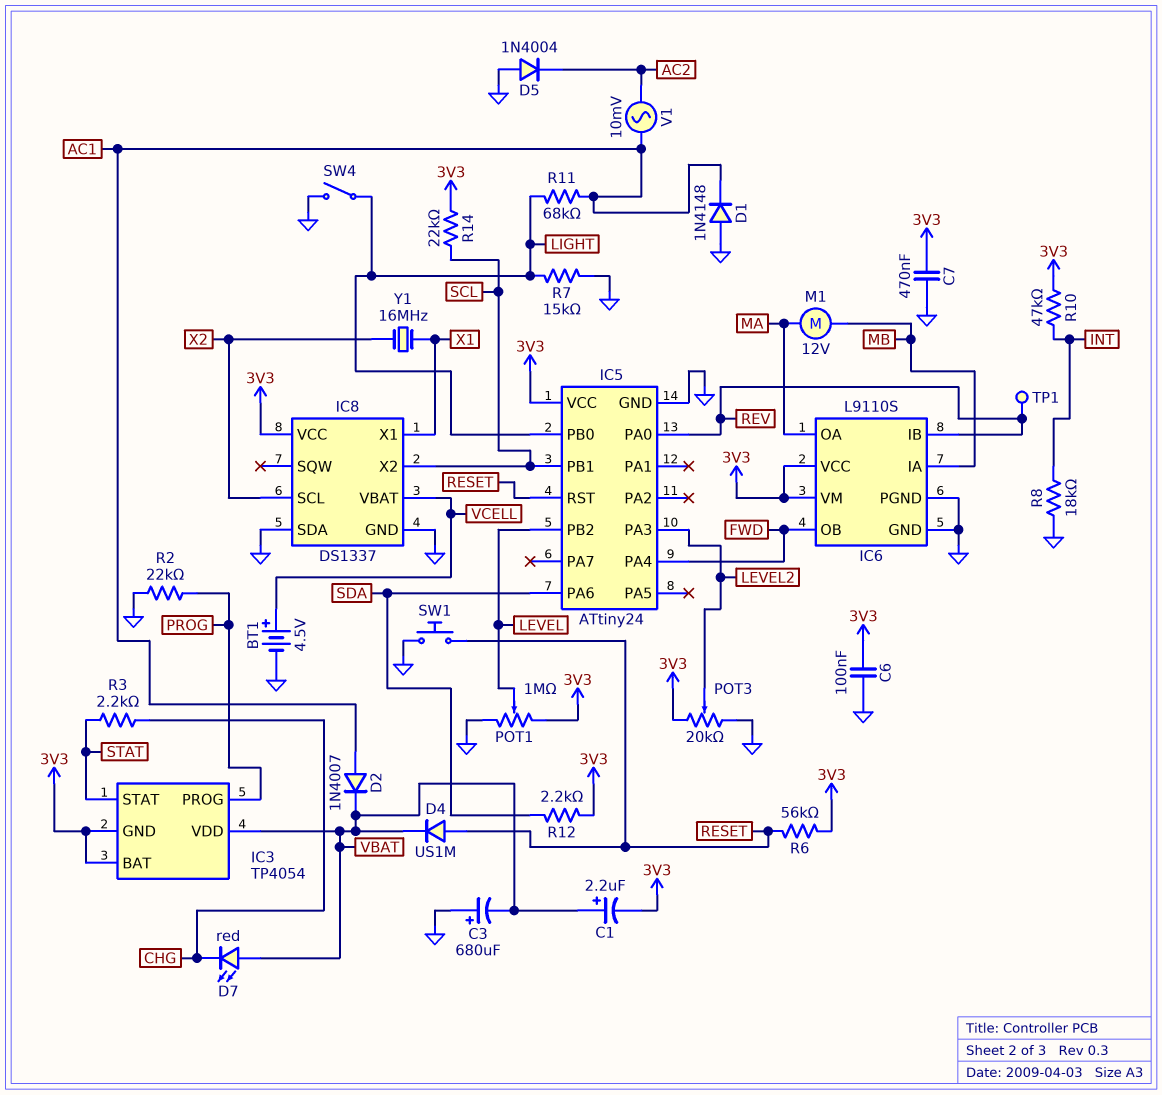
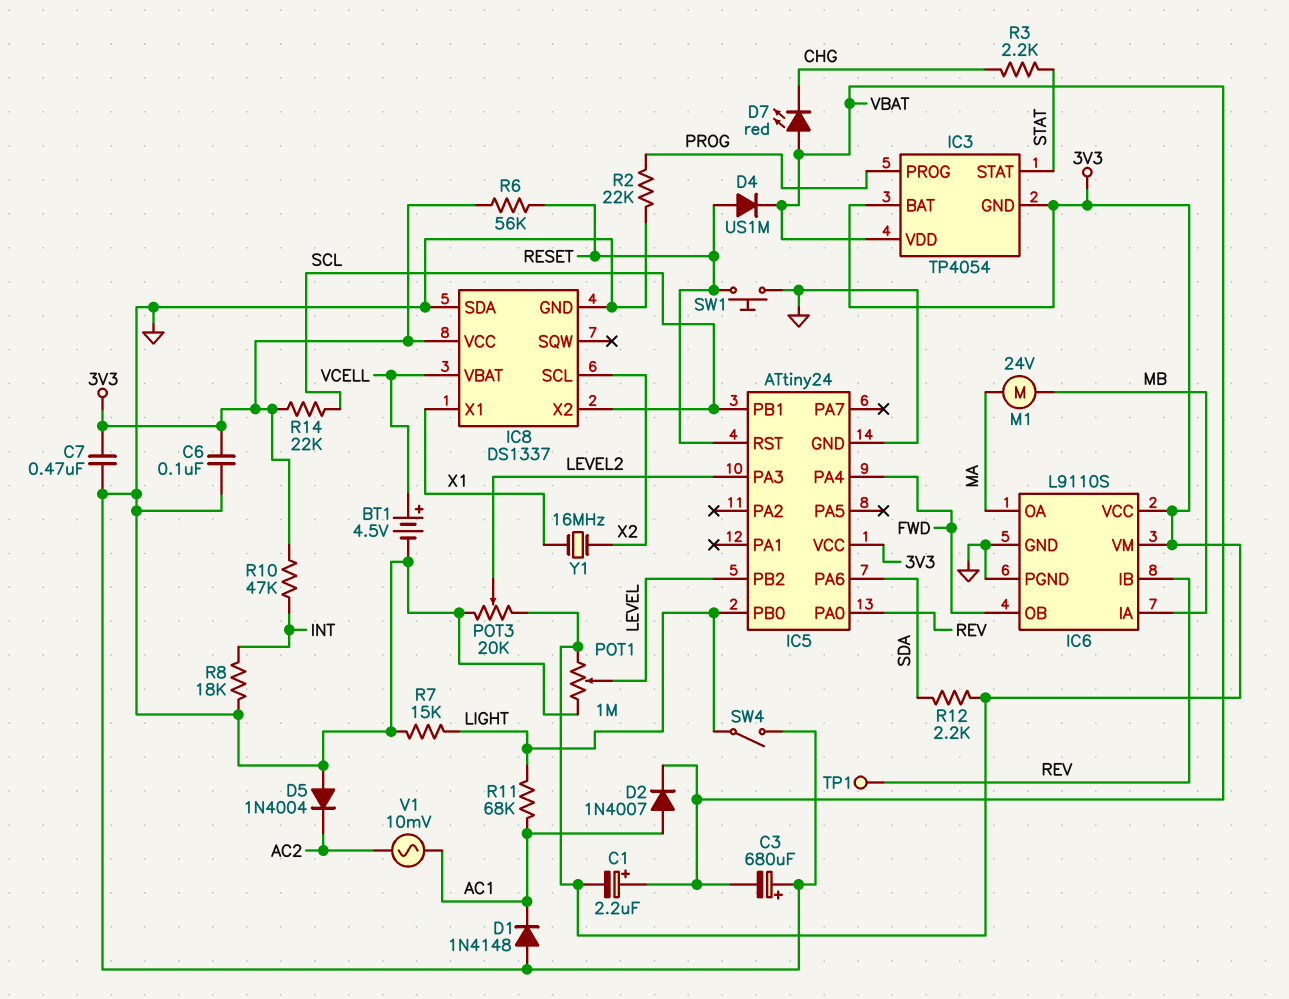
M1: motor 12V (MA, MB) -> motor 24V (MA, MB)

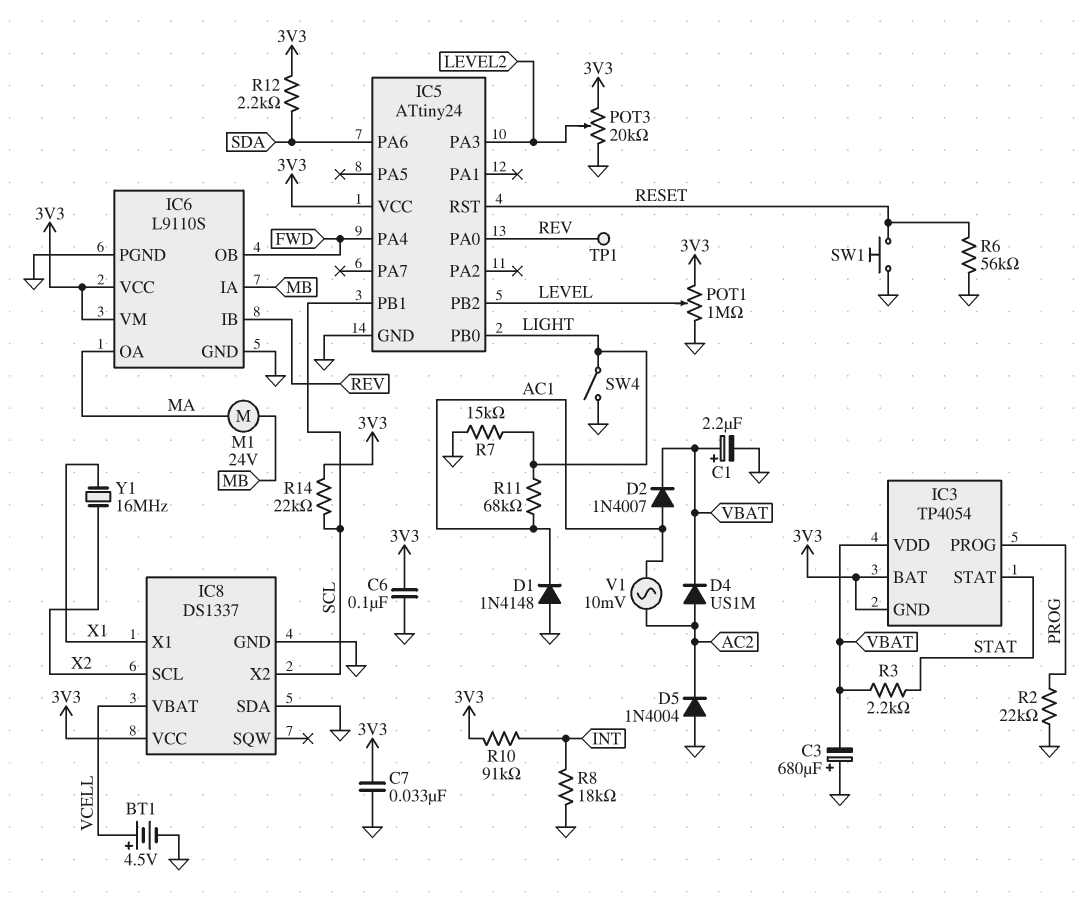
C1: 2.2uF (plus VBAT, minus 3V3) -> 2.2uF (plus VBAT, minus GND)
C7: 470nF (3V3, GND) -> 33nF (3V3, GND)
D4: diode US1M (A RESET, K VBAT) -> diode US1M (A AC2, K VBAT)
D7: LED red (A VBAT, K CHG) -> none
R3: 2.2k (CHG, STAT) -> 2.2k (STAT, VBAT)
R6: 56k (3V3, RESET) -> 56k (GND, RESET)
R10: 47k (3V3, INT) -> 91k (3V3, INT)

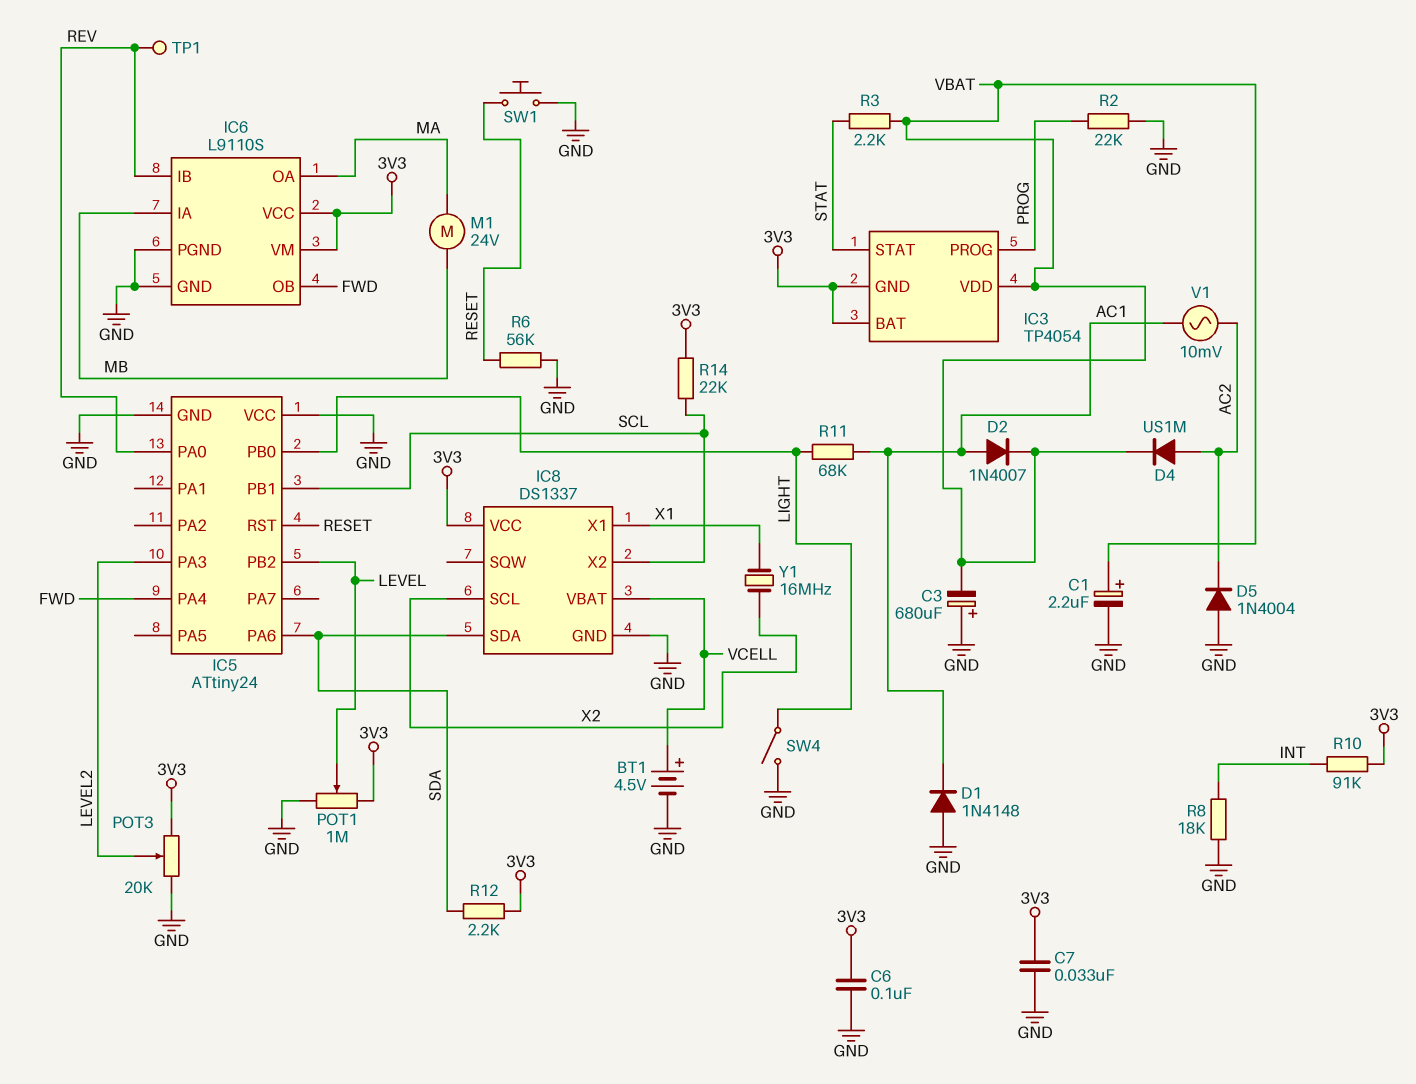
IC5 pin VCC: 3V3 -> GND
IC8 pin SDA: GND -> SDA
R7: 15k (GND, LIGHT) -> none

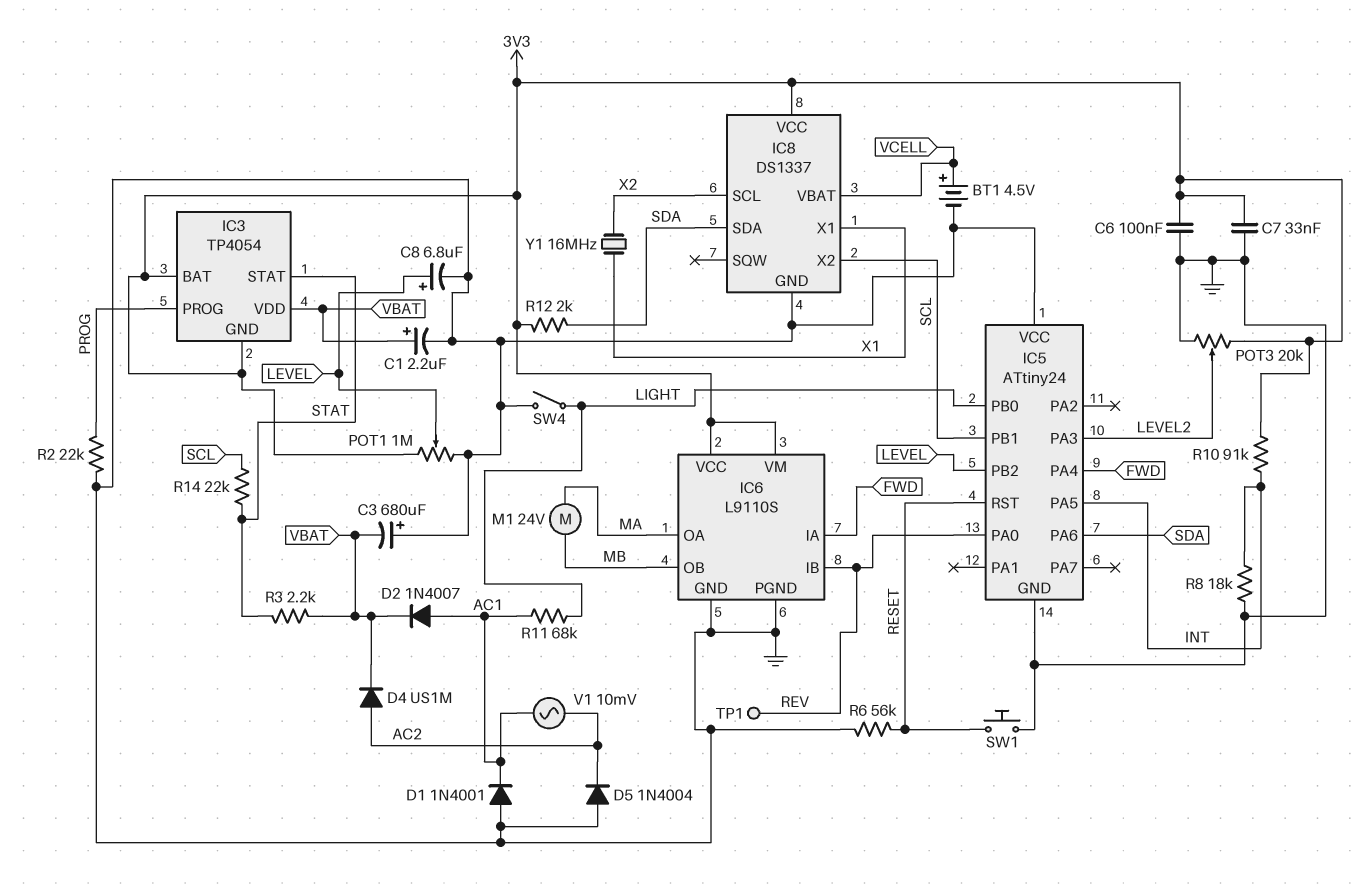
C8: none -> 6.8uF (plus LEVEL, minus GND)
D1: diode 1N4148 (A GND, K AC1) -> diode 1N4001 (A GND, K AC1)
IC5 pin PA5: none -> INT
IC6 pin IA: MB -> FWD
IC6 pin OB: FWD -> MB
R12: 2.2k (3V3, SDA) -> 2k (3V3, SDA)
R14: 22k (3V3, SCL) -> 22k (SCL, STAT)

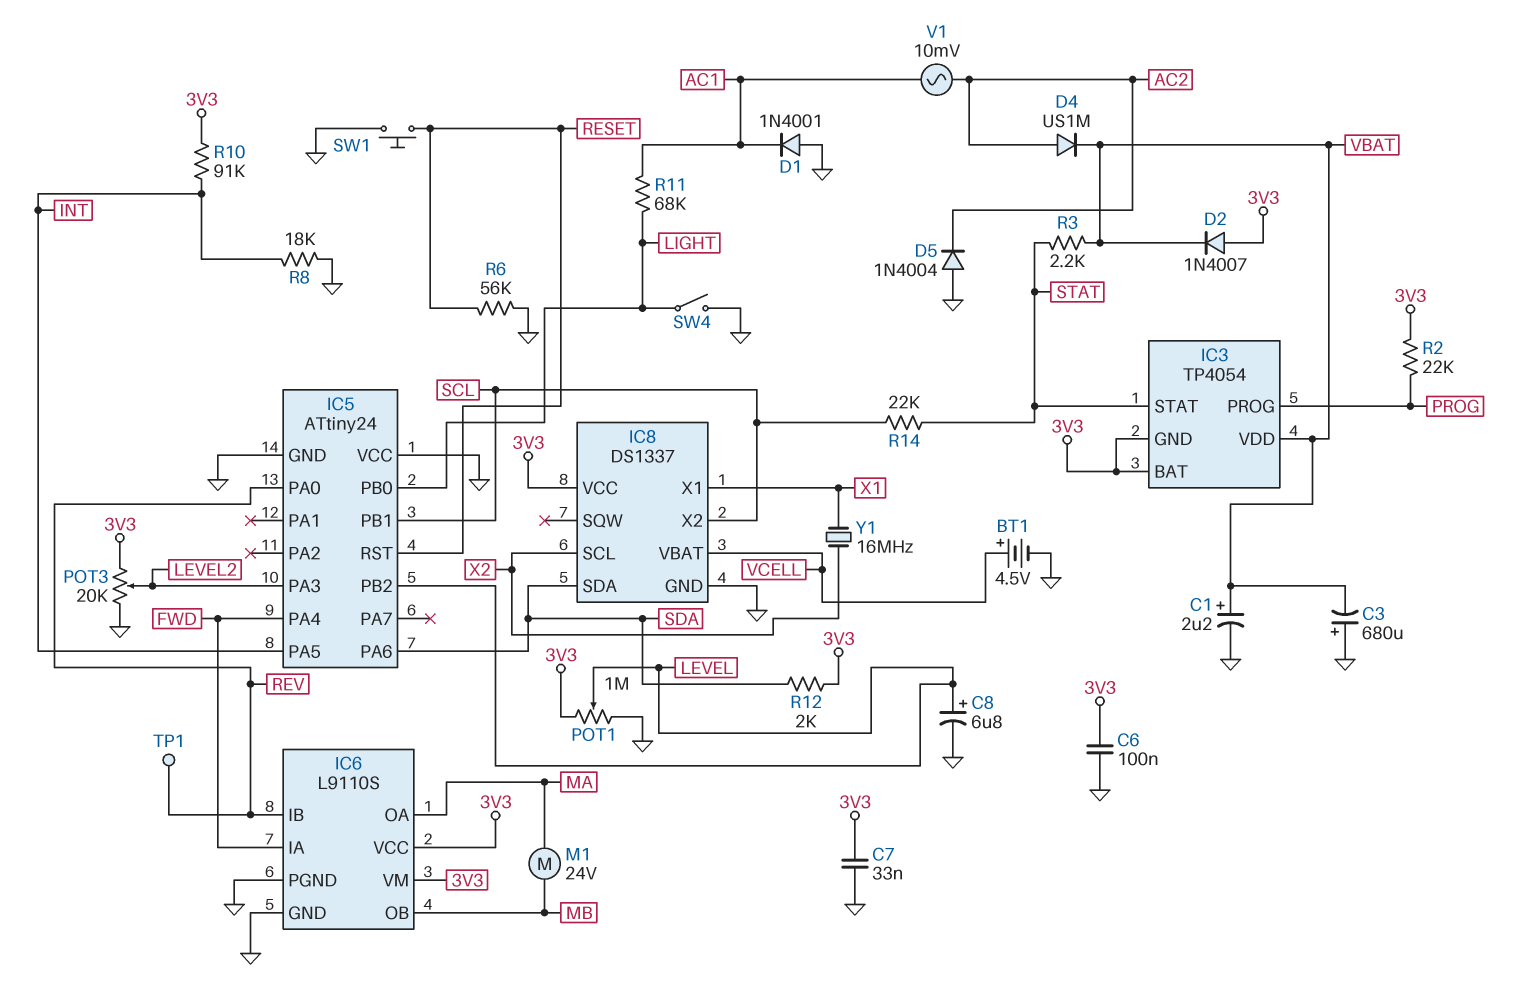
D2: diode 1N4007 (A AC1, K VBAT) -> diode 1N4007 (A 3V3, K VBAT)
R2: 22k (GND, PROG) -> 22k (3V3, PROG)

